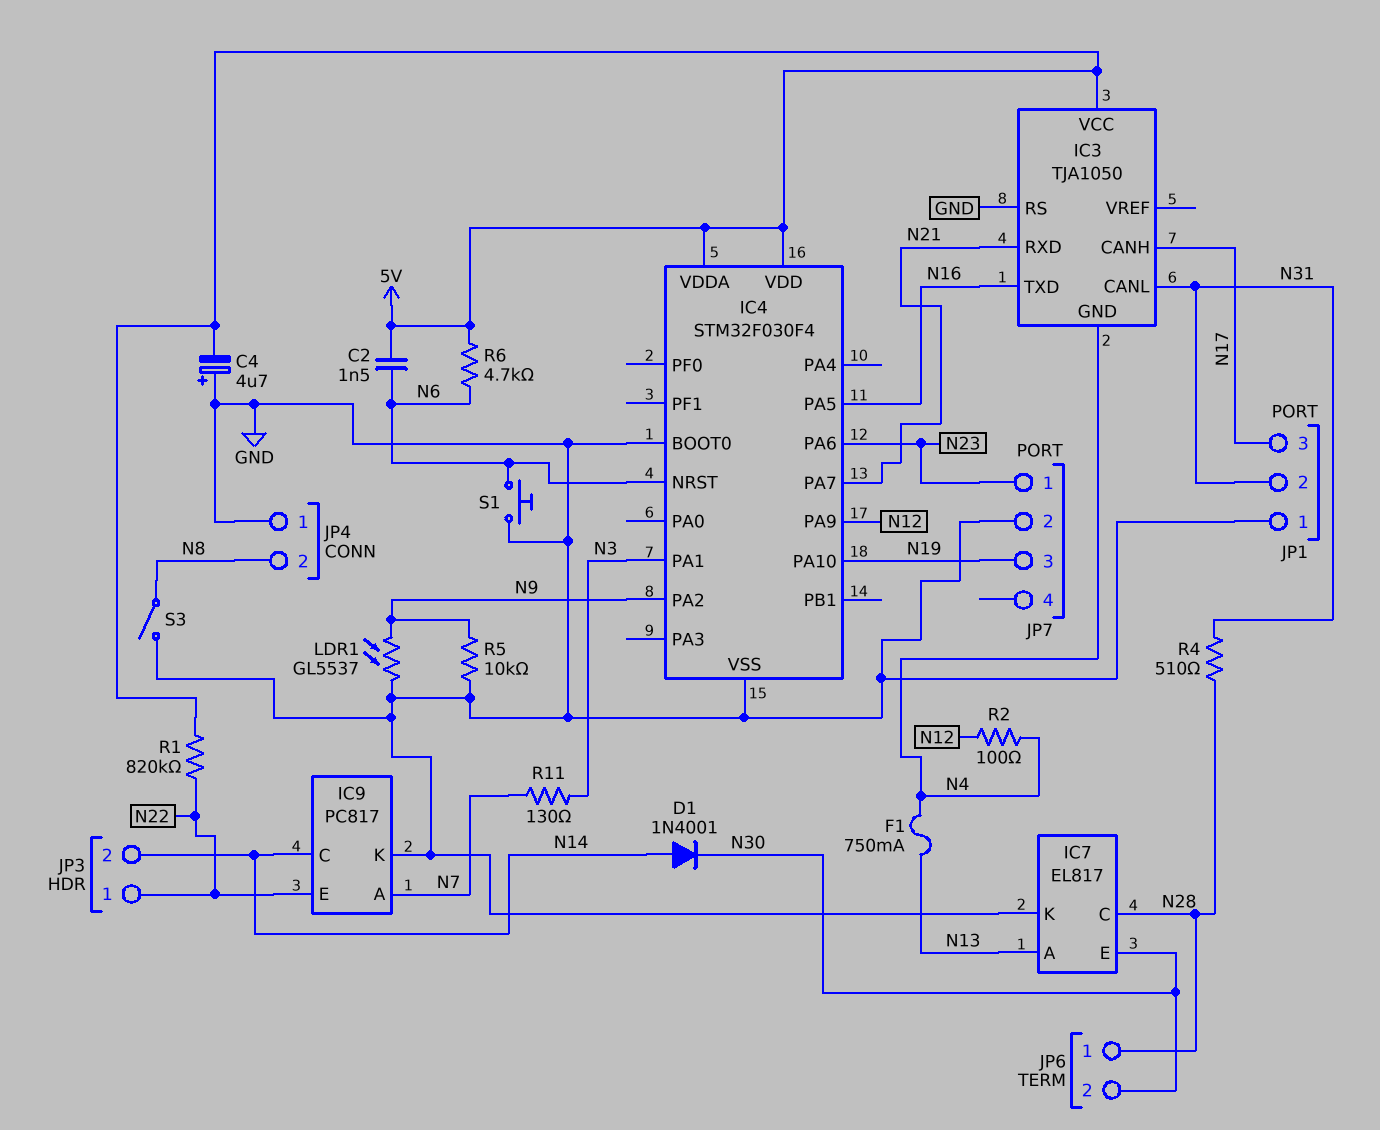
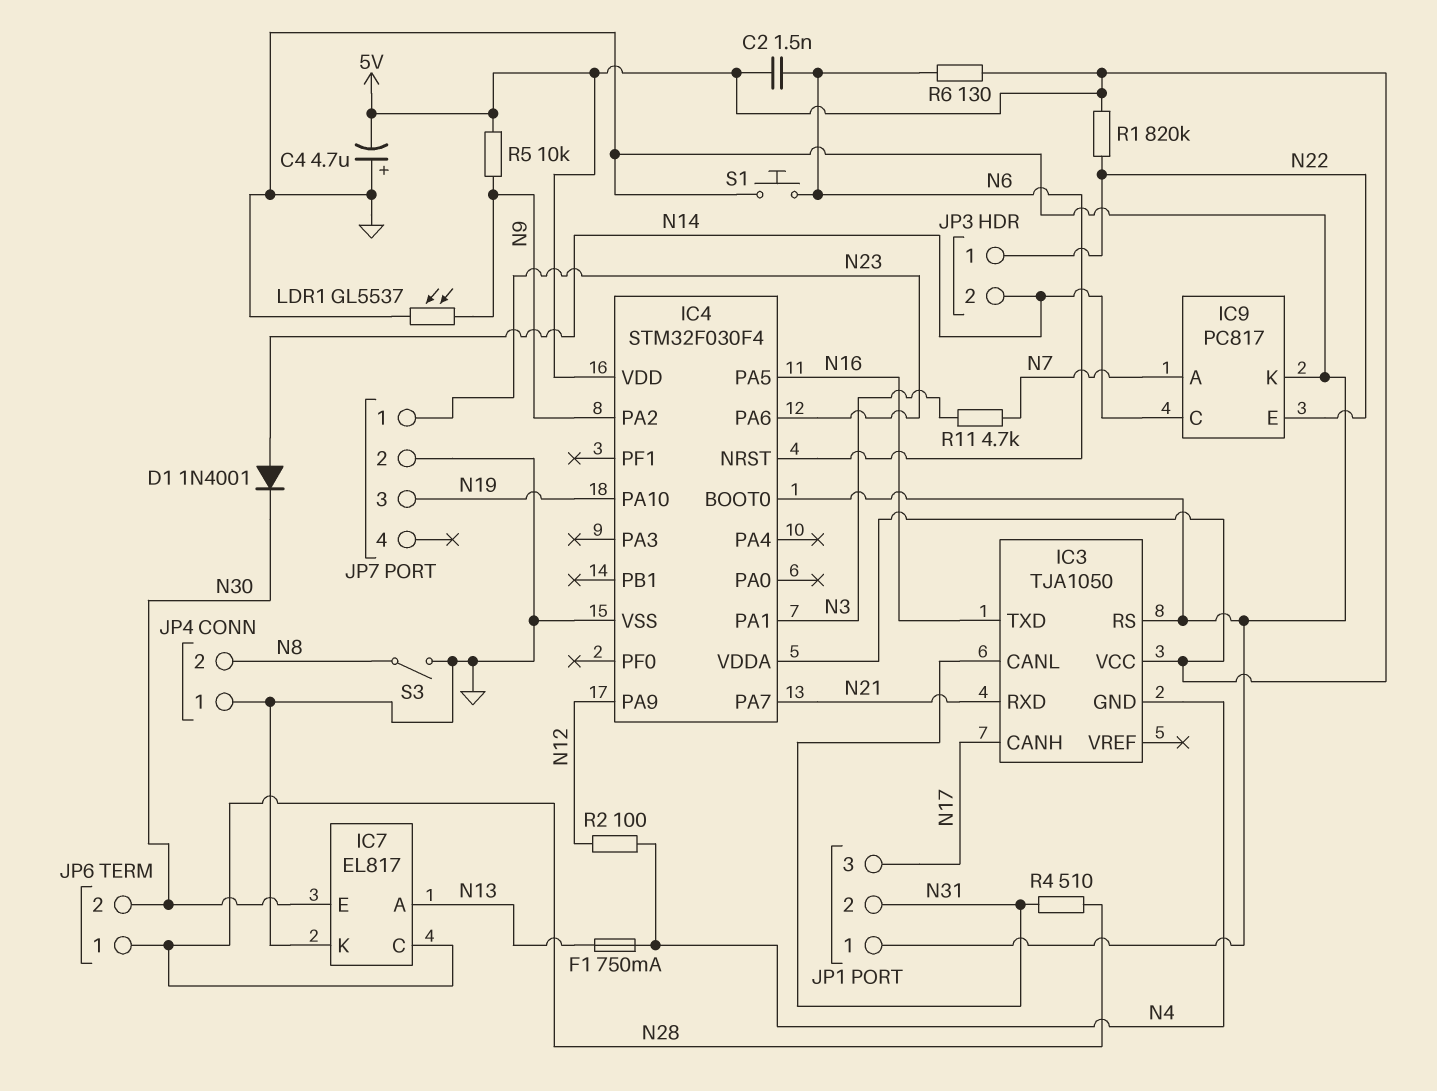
R5: 10k (GND, N9) -> 10k (5V, N9)
R6: 4.7k (5V, N6) -> 130 (5V, N6)
R11: 130 (N3, N7) -> 4.7k (N3, N7)

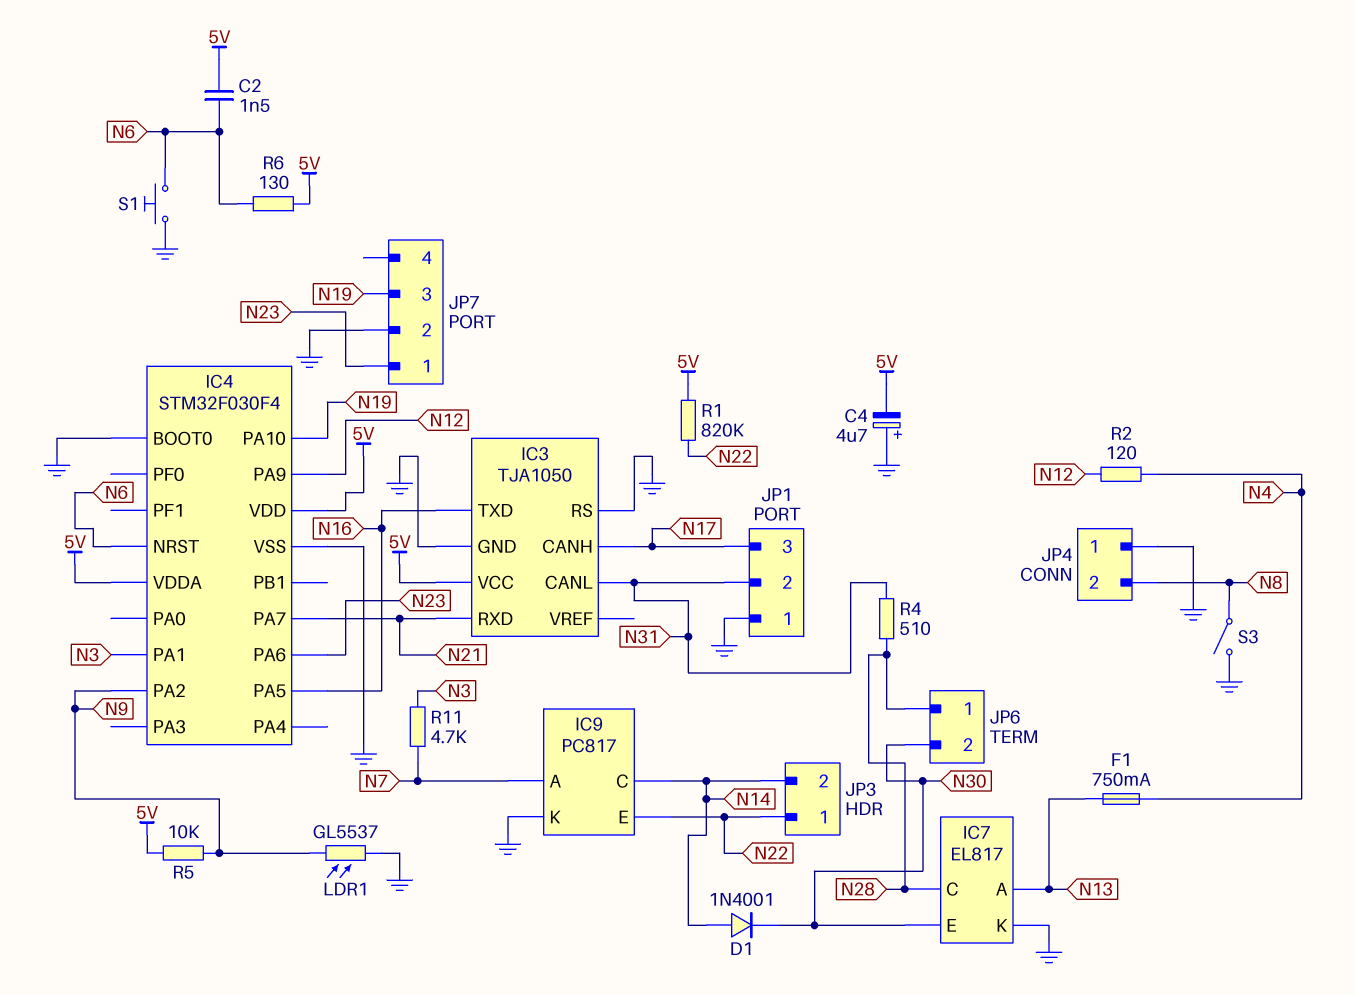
IC3 pin GND: N4 -> GND
R2: 100 (N4, N12) -> 120 (N4, N12)

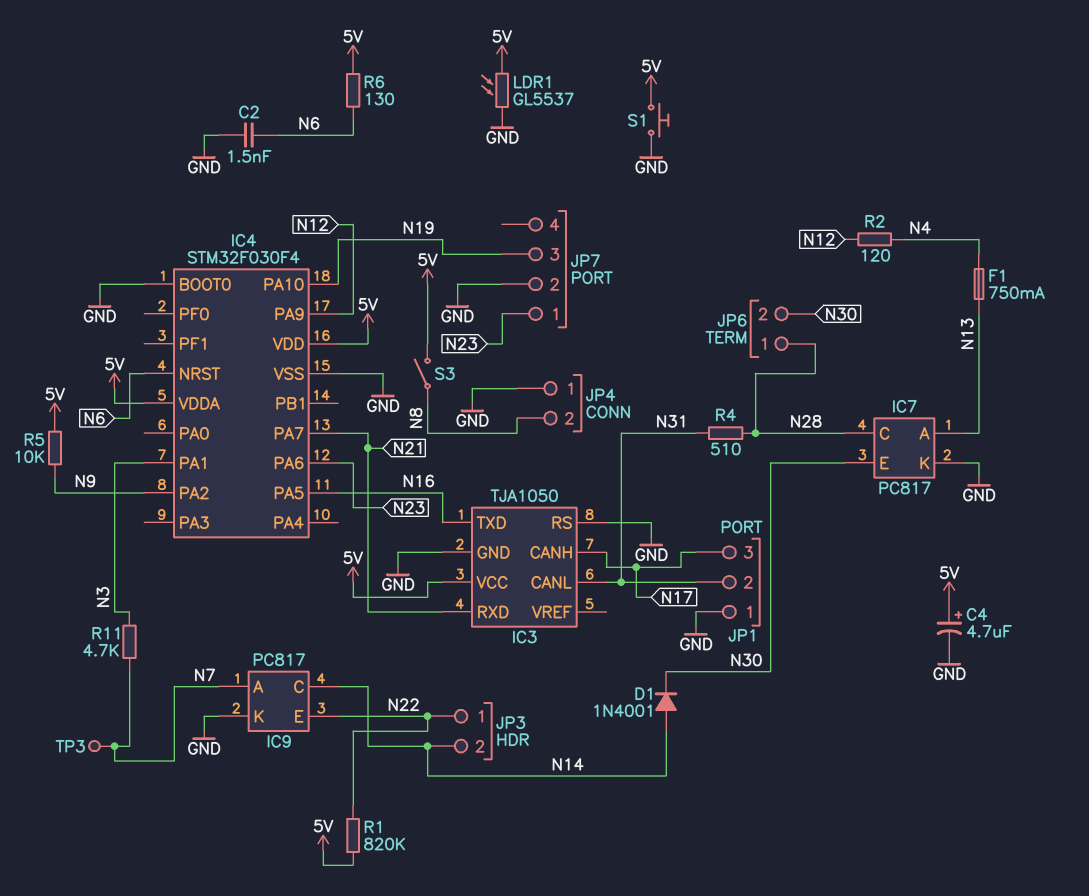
C2: 1.5nF (5V, N6) -> 1.5nF (GND, N6)
C4: 4.7uF (plus GND, minus 5V) -> 4.7uF (plus 5V, minus GND)
IC7: EL817 -> PC817
LDR1: GL5537 (GND, N9) -> GL5537 (5V, GND)
S1: button (GND, N6) -> button (5V, GND)
S3: switch (GND, N8) -> switch (5V, N8)
TP3: none -> test point (N7)

